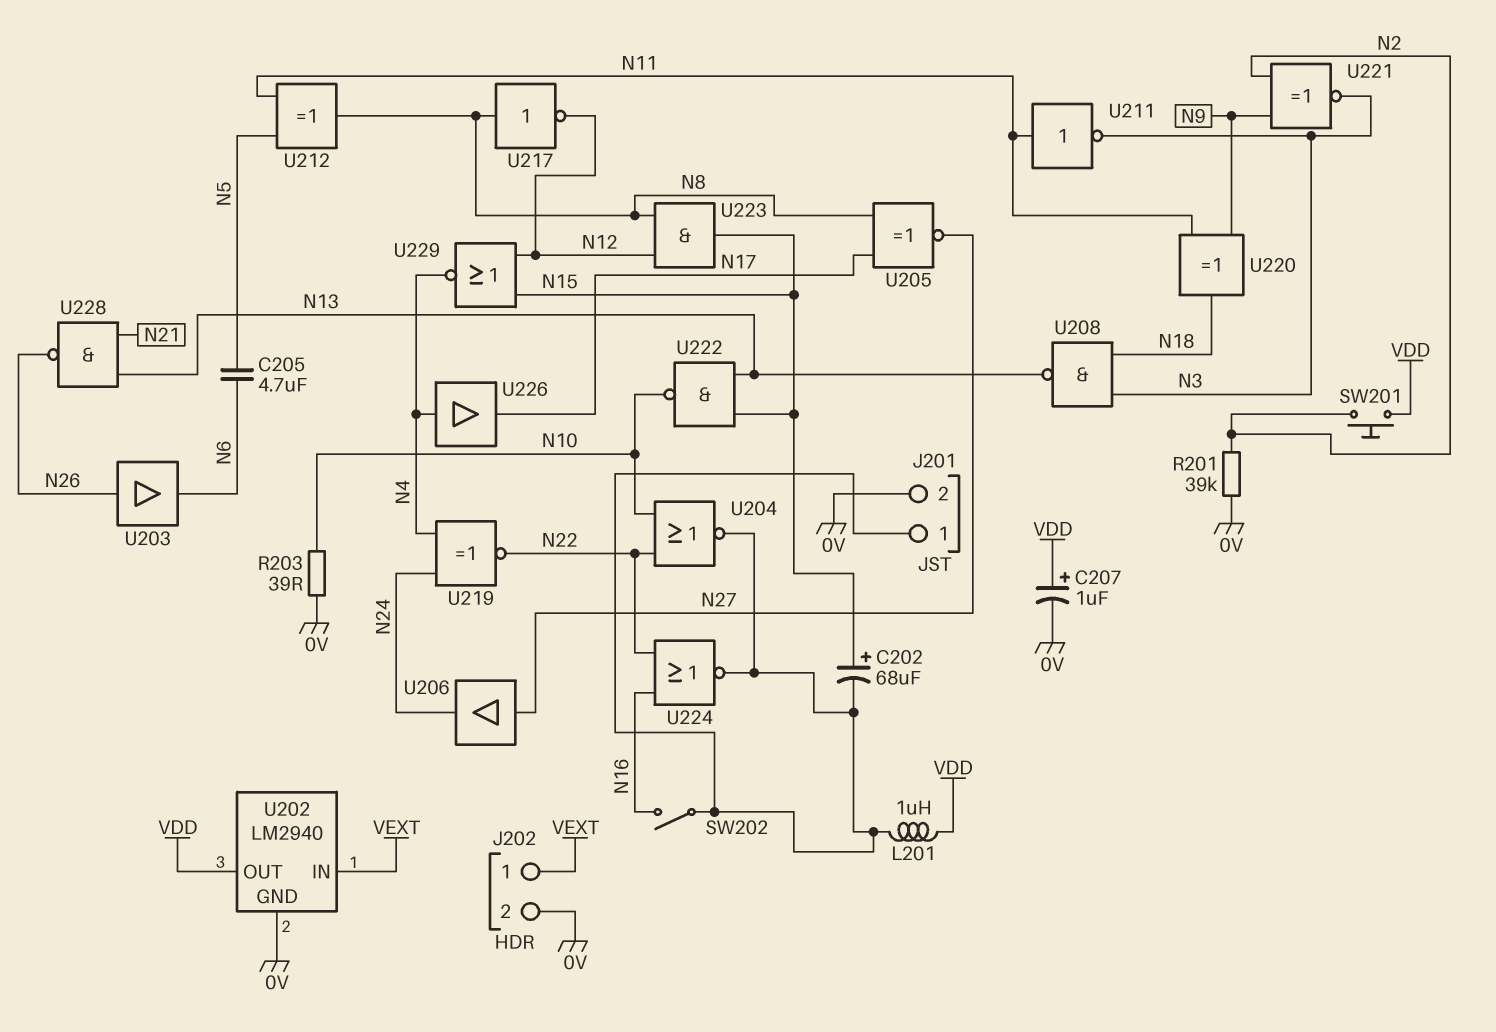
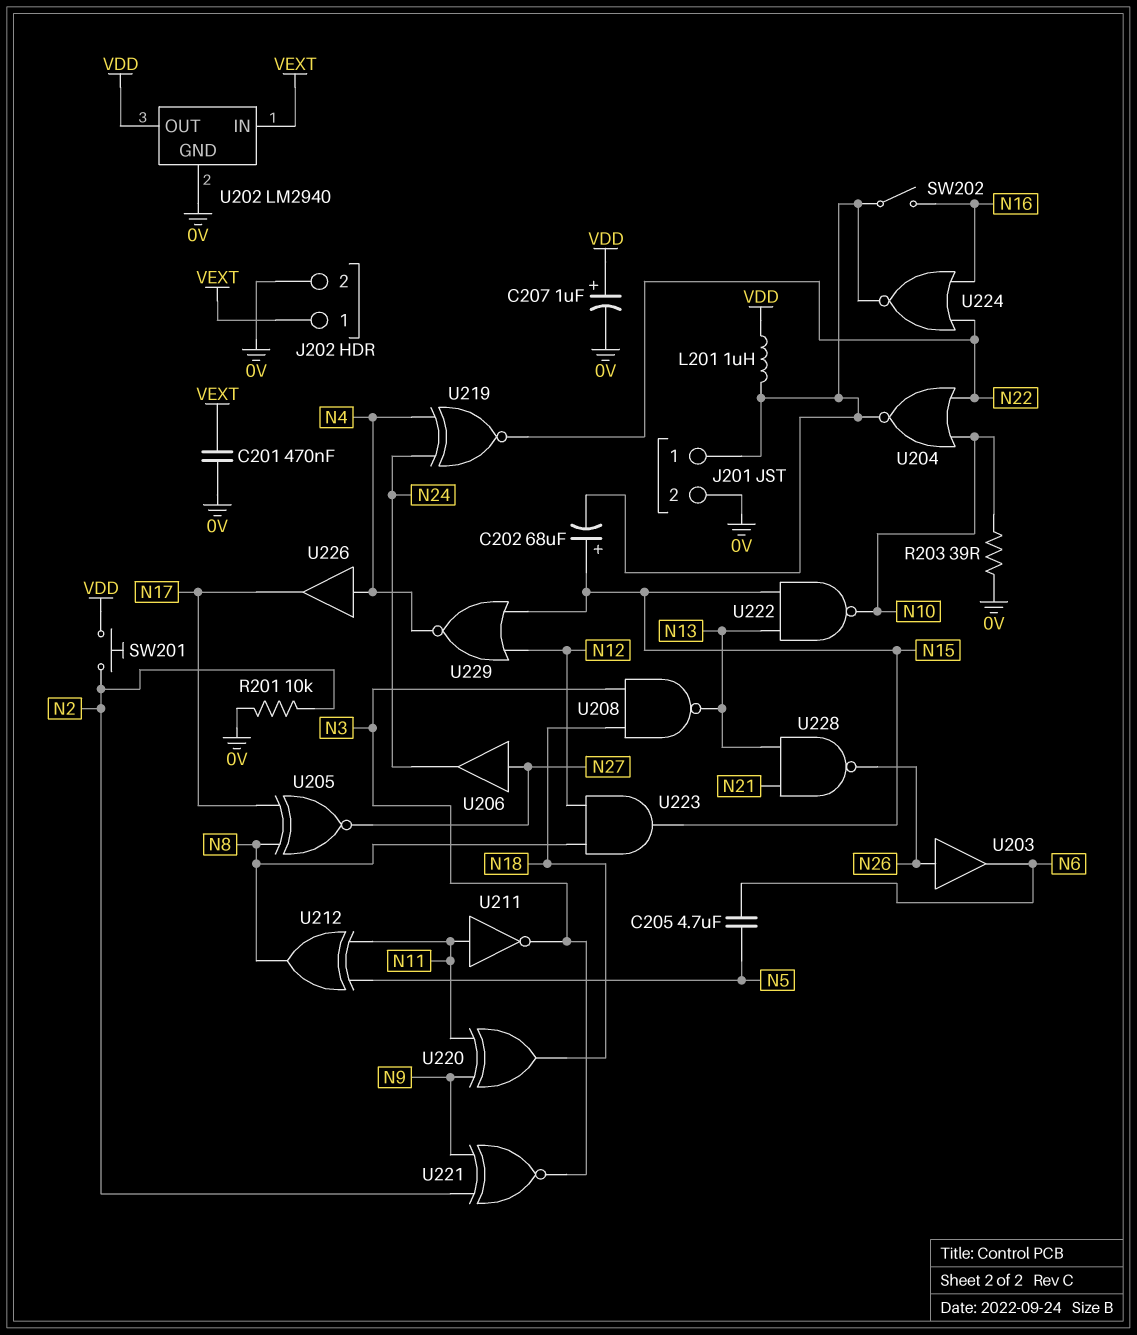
C201: none -> 470nF (0V, VEXT)
R201: 39k (0V, N2) -> 10k (0V, N2)
U217: NOT (in N8, out N12) -> none

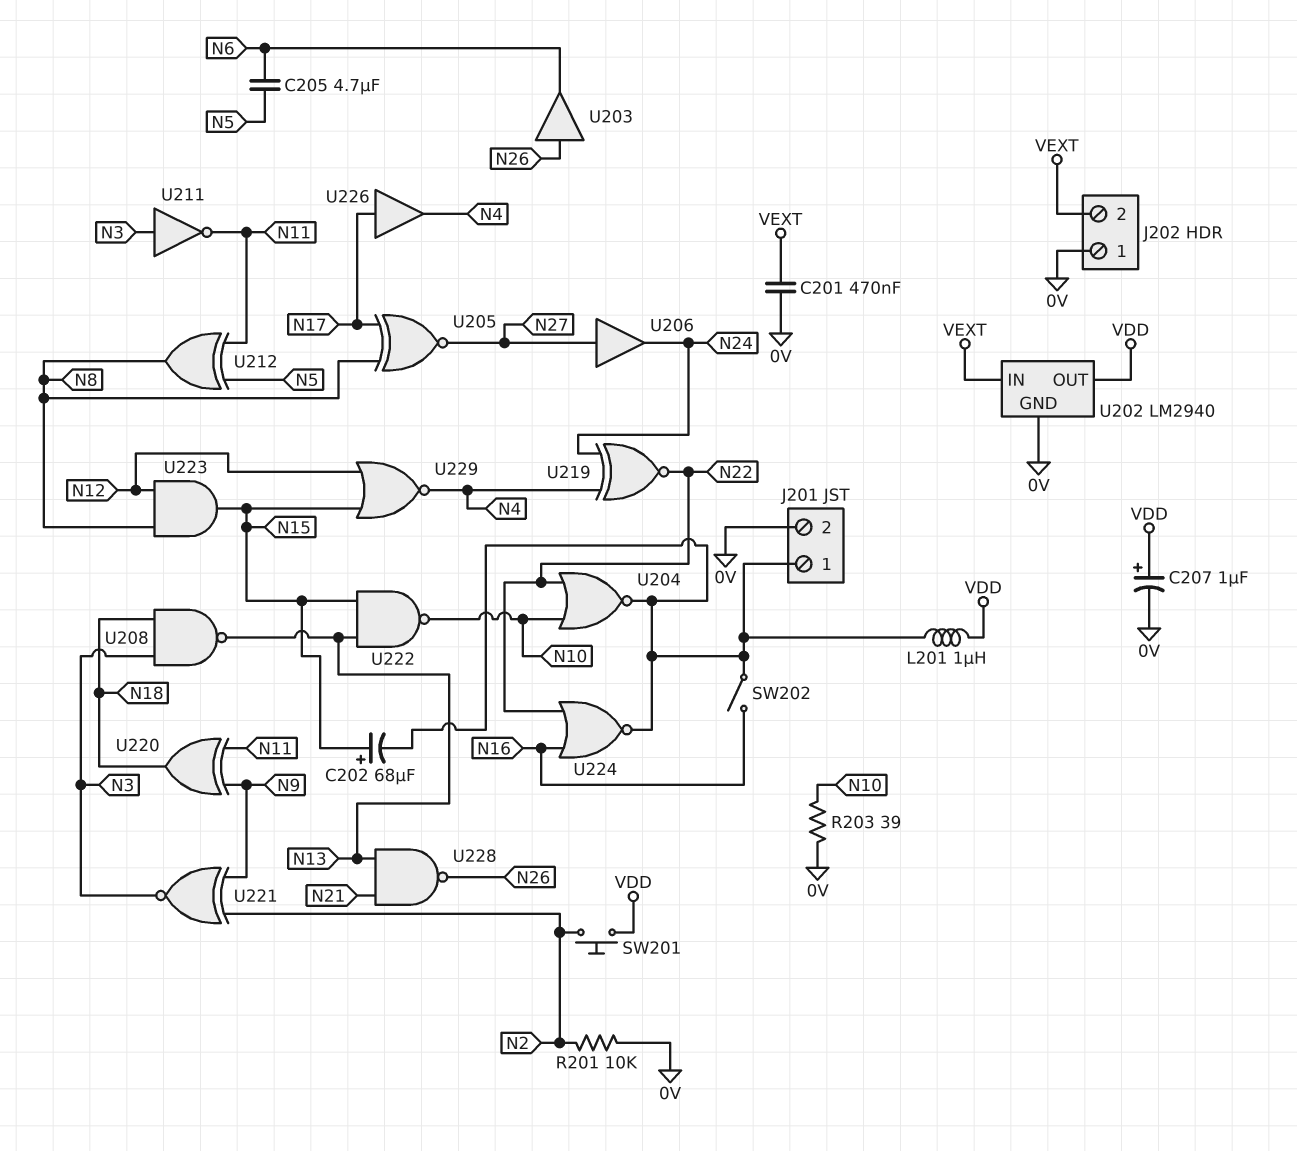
J202 pin 1: VEXT -> 0V
J202 pin 2: 0V -> VEXT
U211: NOT (in N11, out N3) -> NOT (in N3, out N11)
U226: buffer (in N4, out N17) -> buffer (in N17, out N4)

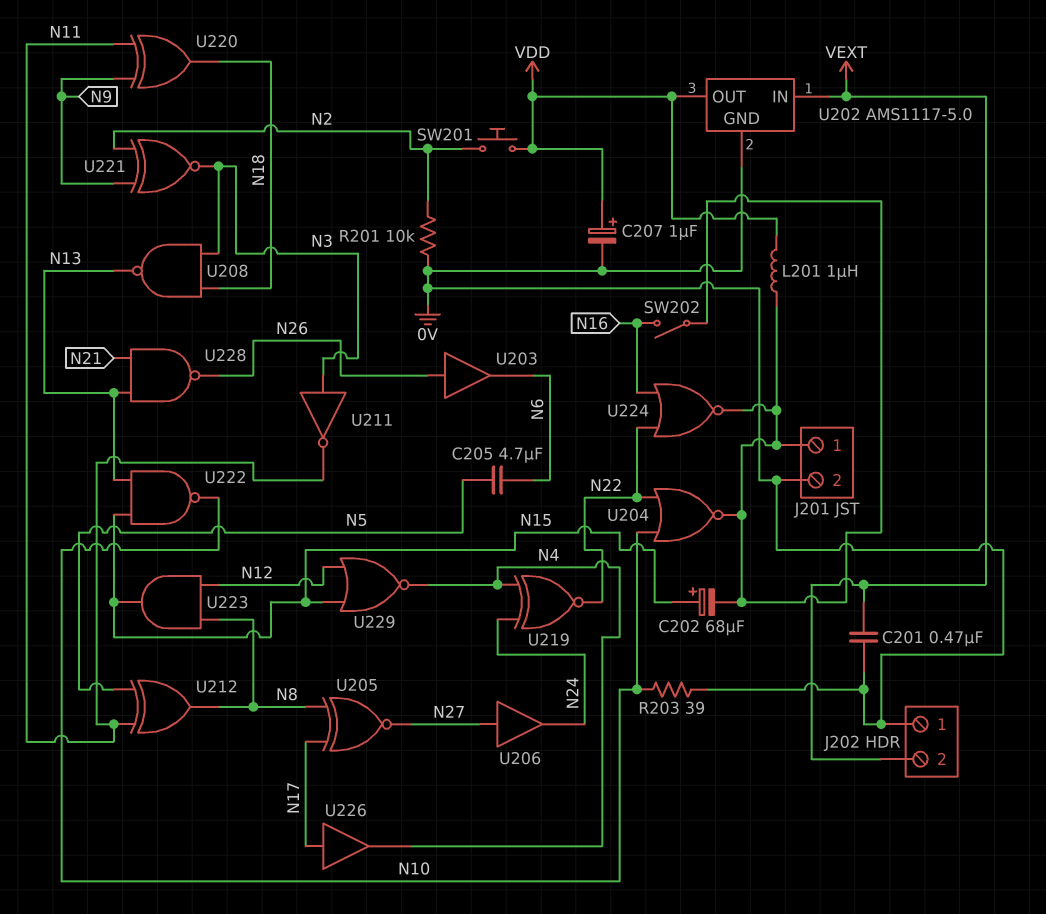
U202: LM2940 -> AMS1117-5.0

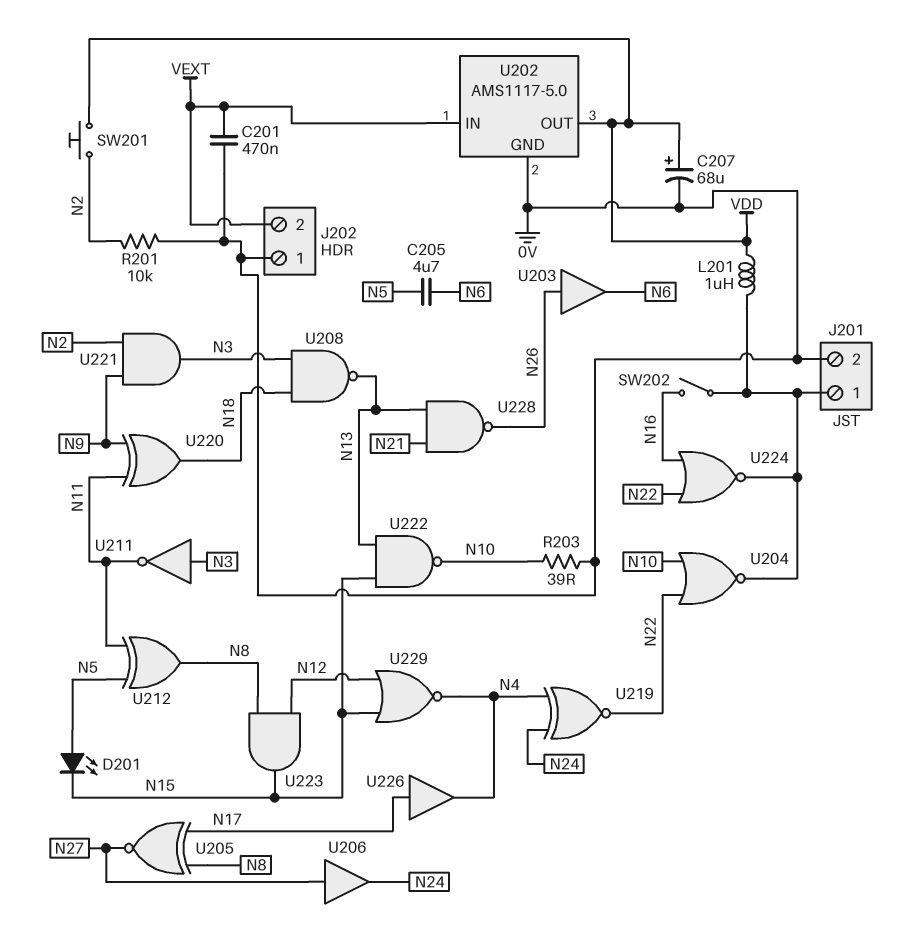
C202: 68uF (plus N15, minus J201/1) -> none
C207: 1uF (plus VDD, minus 0V) -> 68uF (plus VDD, minus 0V)
D201: none -> LED (A N5, K N15)
U221: XNOR (in N2, in N9, out N3) -> AND (in N2, in N9, out N3)

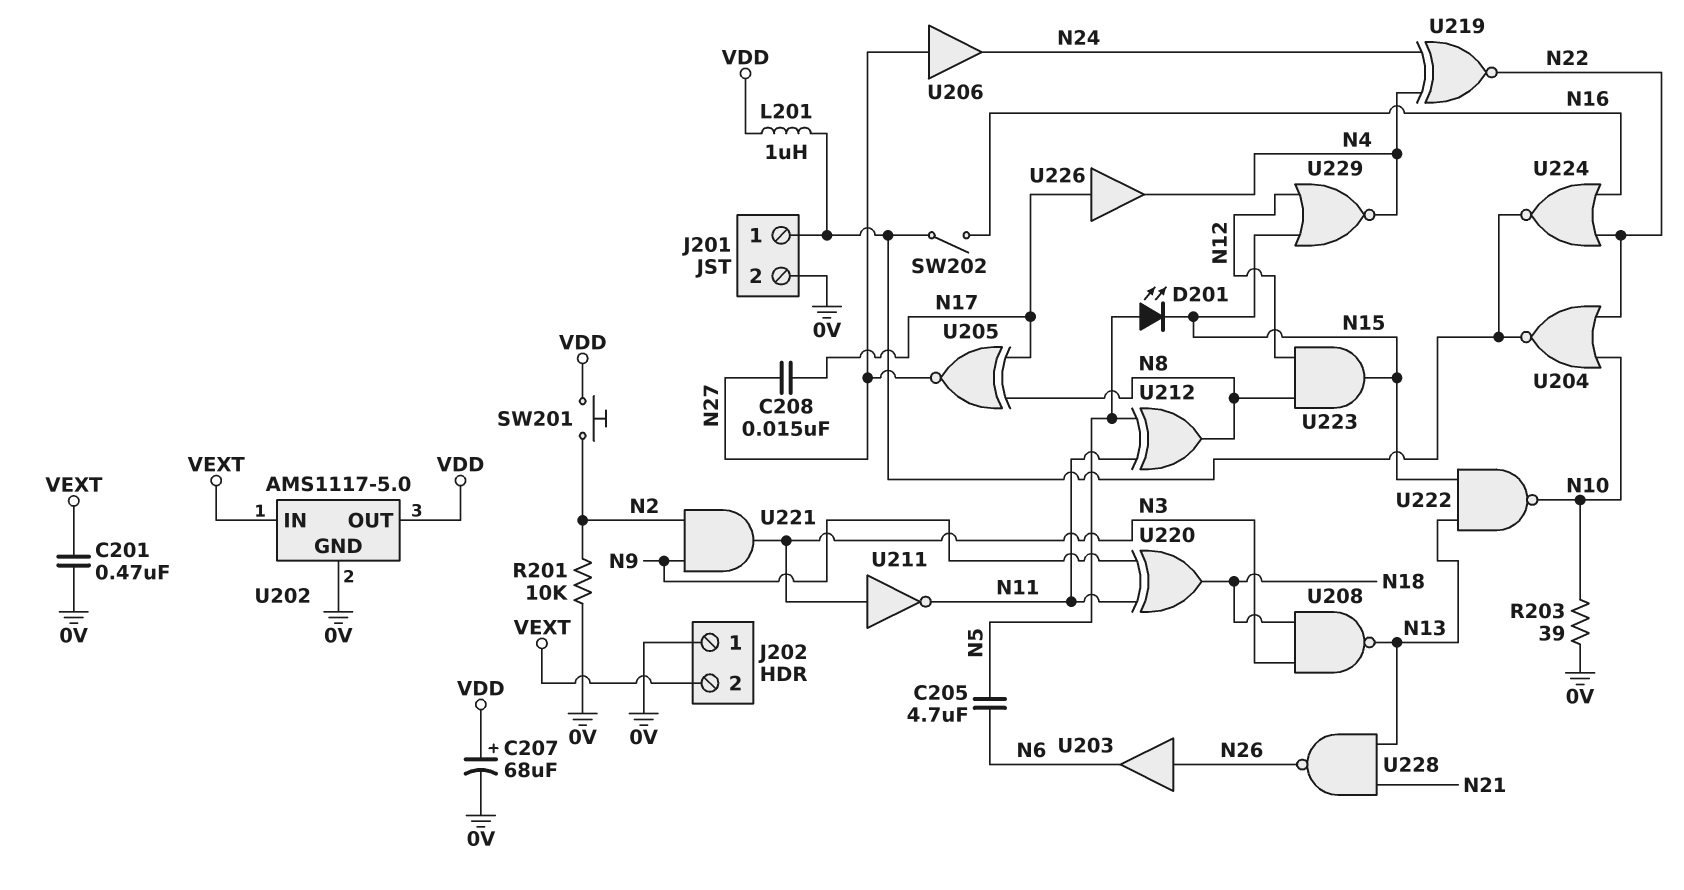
C208: none -> 15nF (N17, N27)

